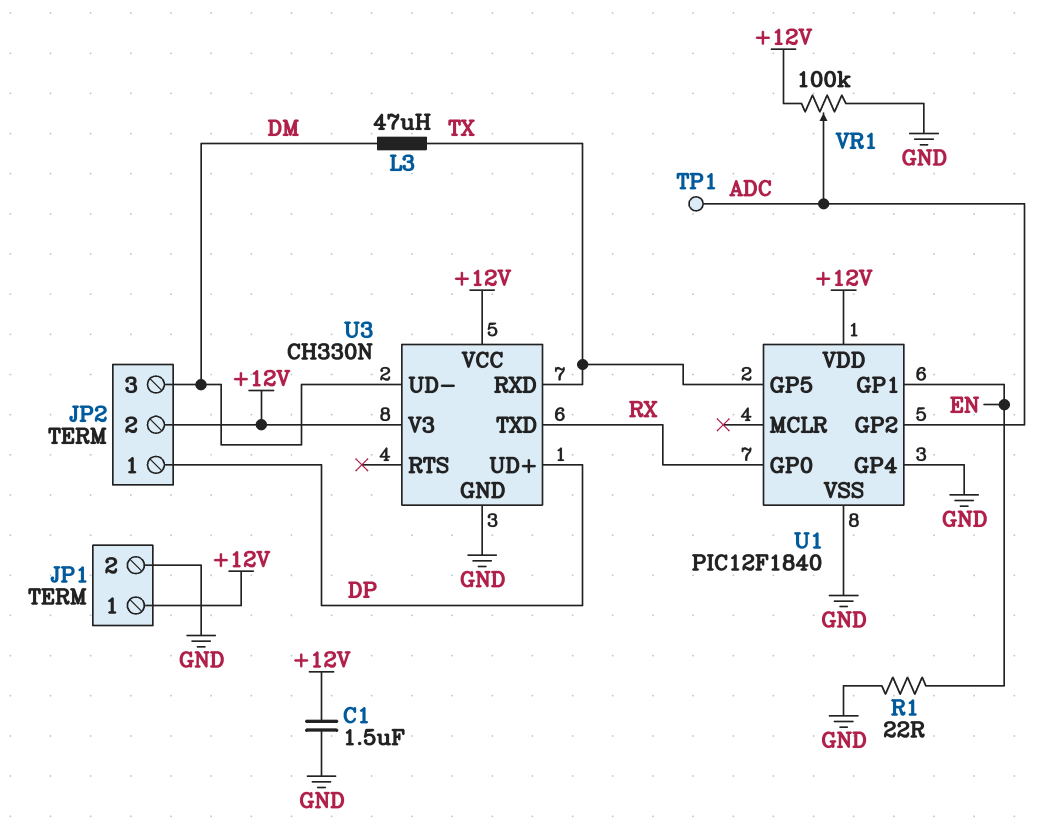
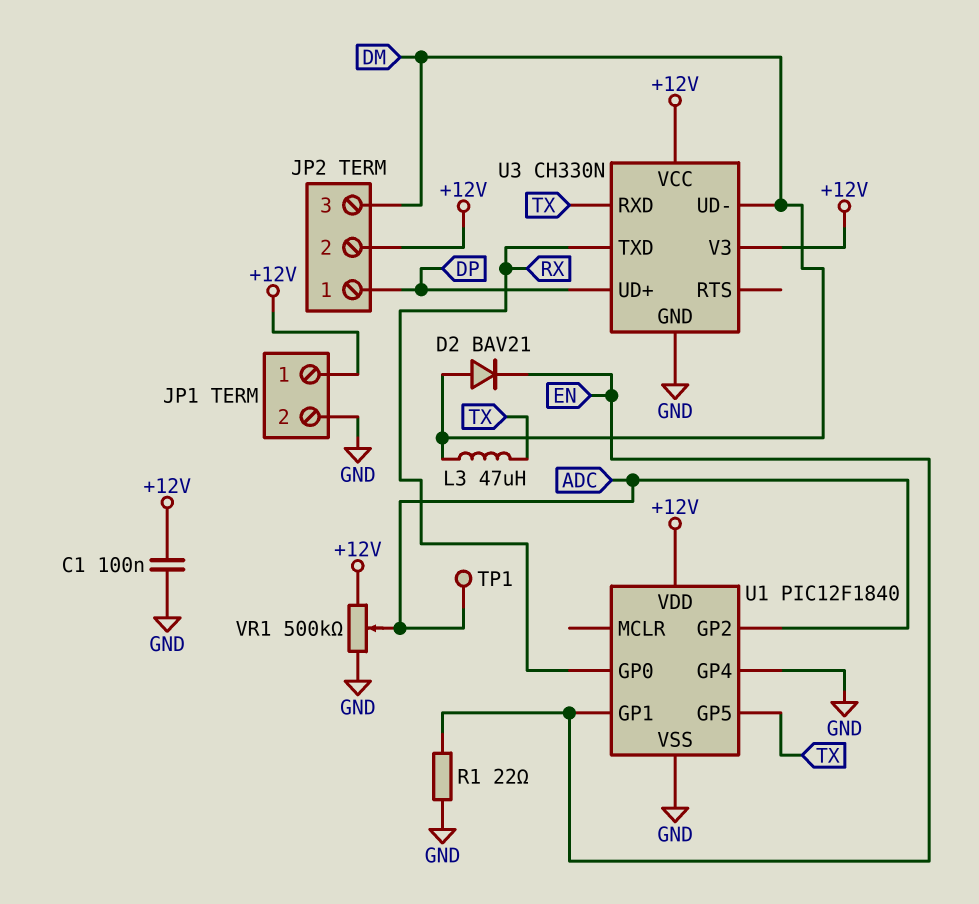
C1: 1.5uF (+12V, GND) -> 100nF (+12V, GND)
D2: none -> diode BAV21 (A DM, K EN)
VR1: 100k (+12V, GND, wiper ADC) -> 500k (+12V, GND, wiper ADC)

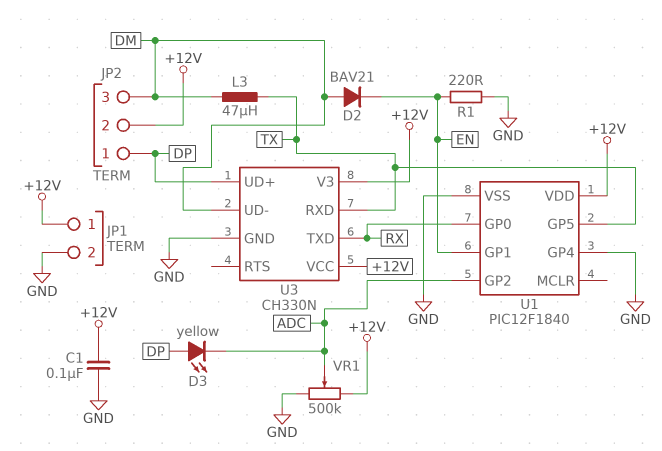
D3: none -> LED yellow (A DP, K ADC)
R1: 22 (EN, GND) -> 220 (EN, GND)
TP1: test point (ADC) -> none

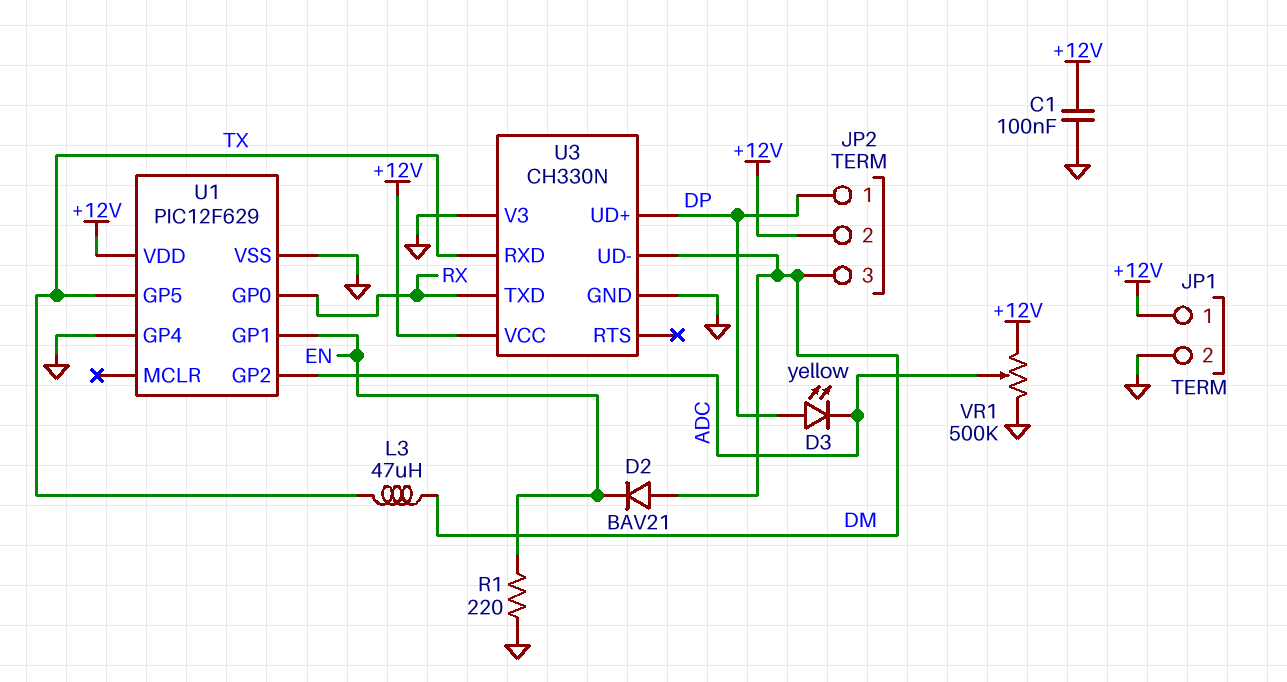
U1: PIC12F1840 -> PIC12F629
U3 pin V3: +12V -> GND

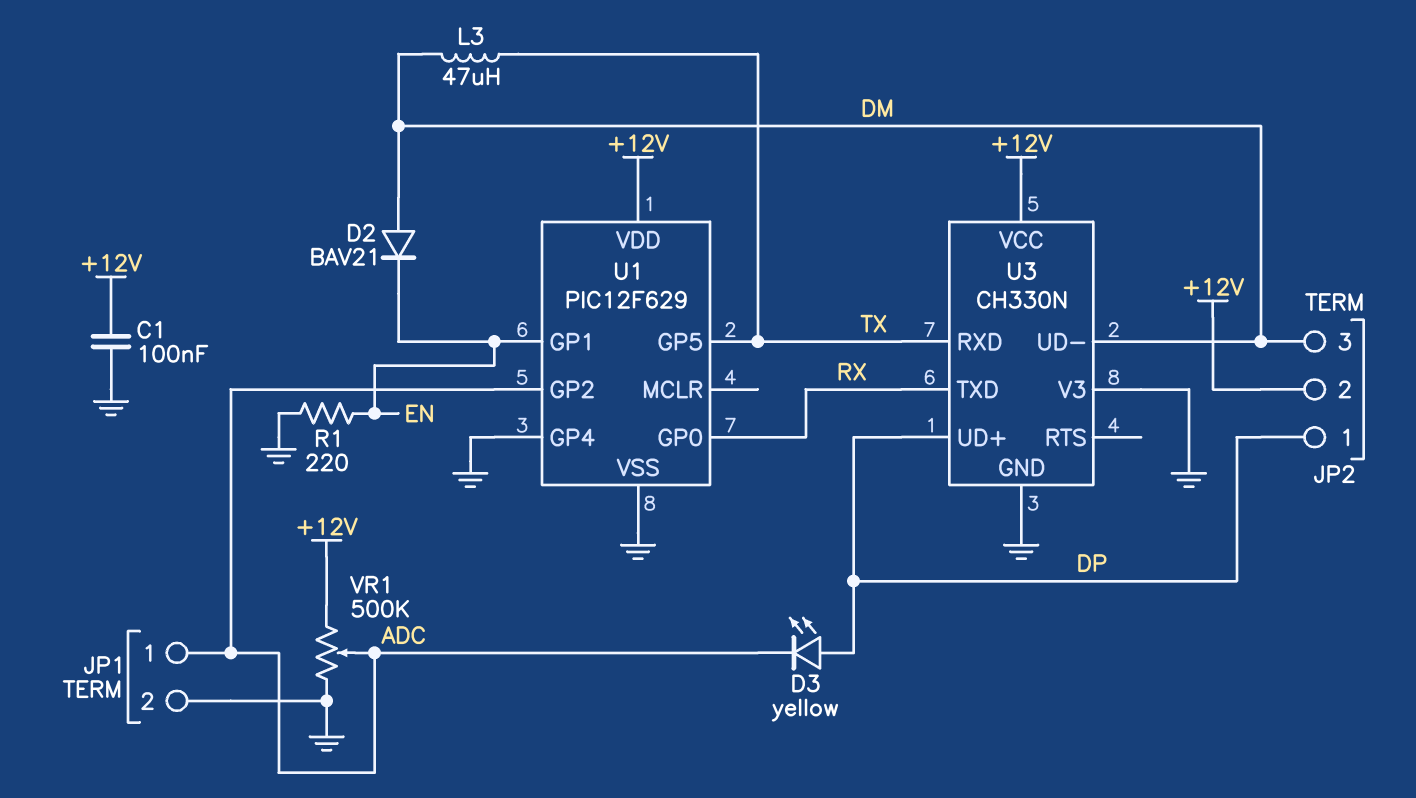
JP1 pin 1: +12V -> ADC

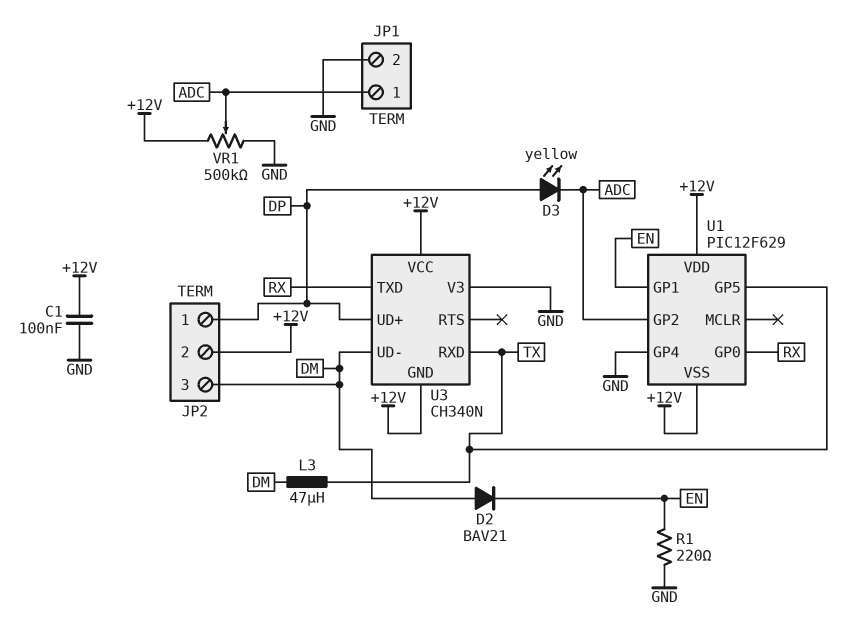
U1 pin VSS: GND -> +12V
U3: CH330N -> CH340N
U3 pin GND: GND -> +12V

